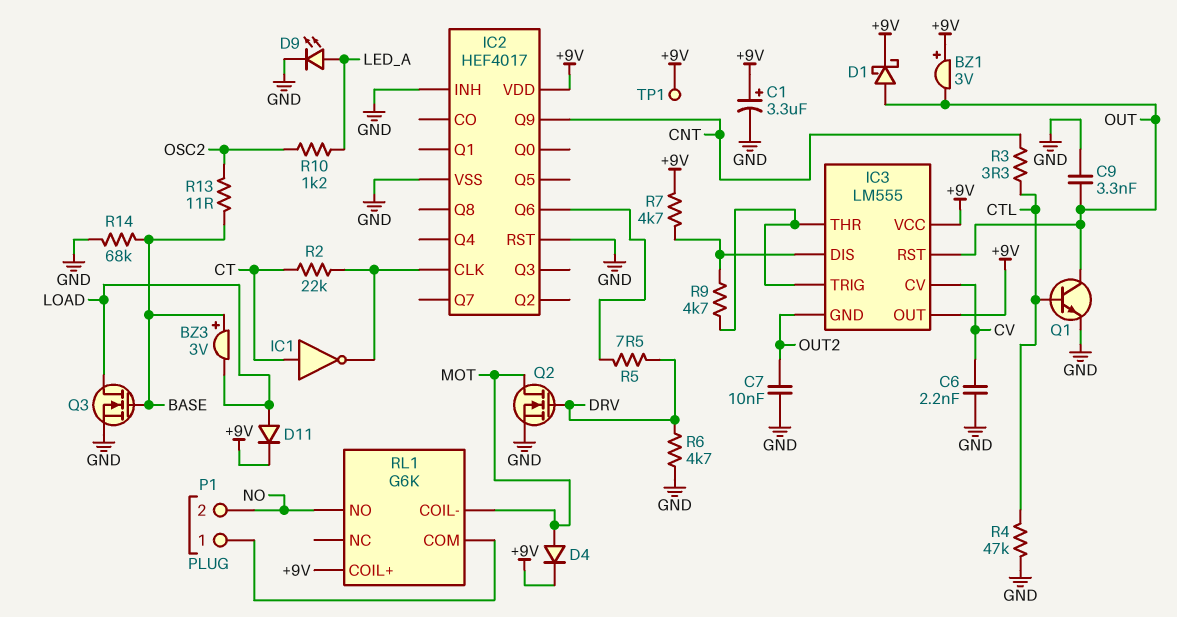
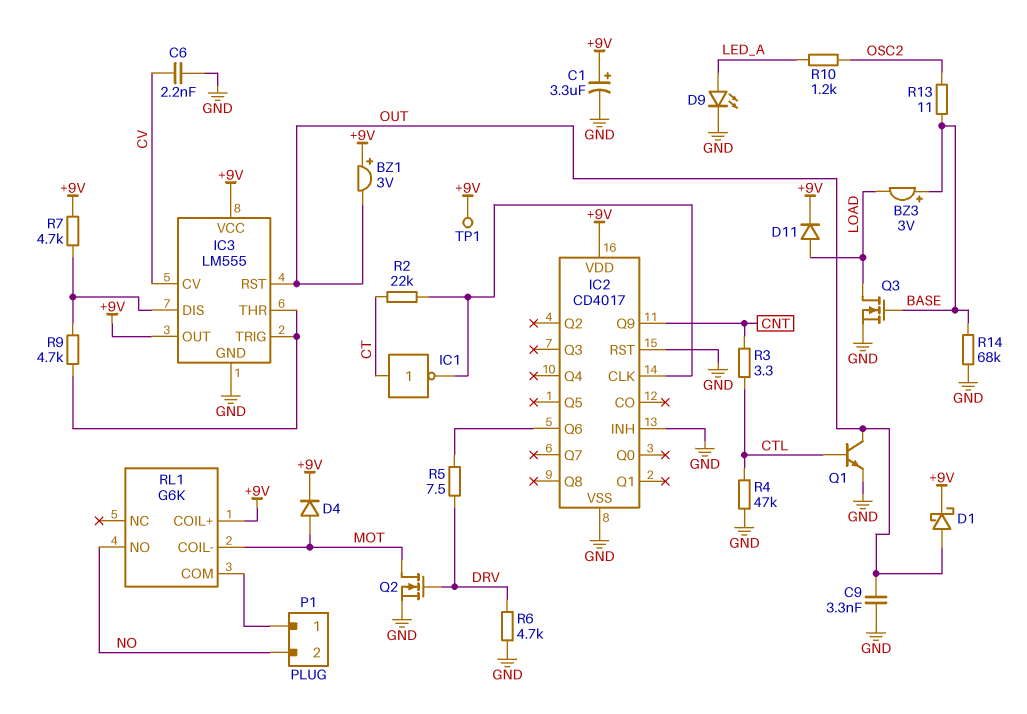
C7: 10nF (GND, OUT2) -> none
IC2: HEF4017 -> CD4017
IC3 pin GND: OUT2 -> GND

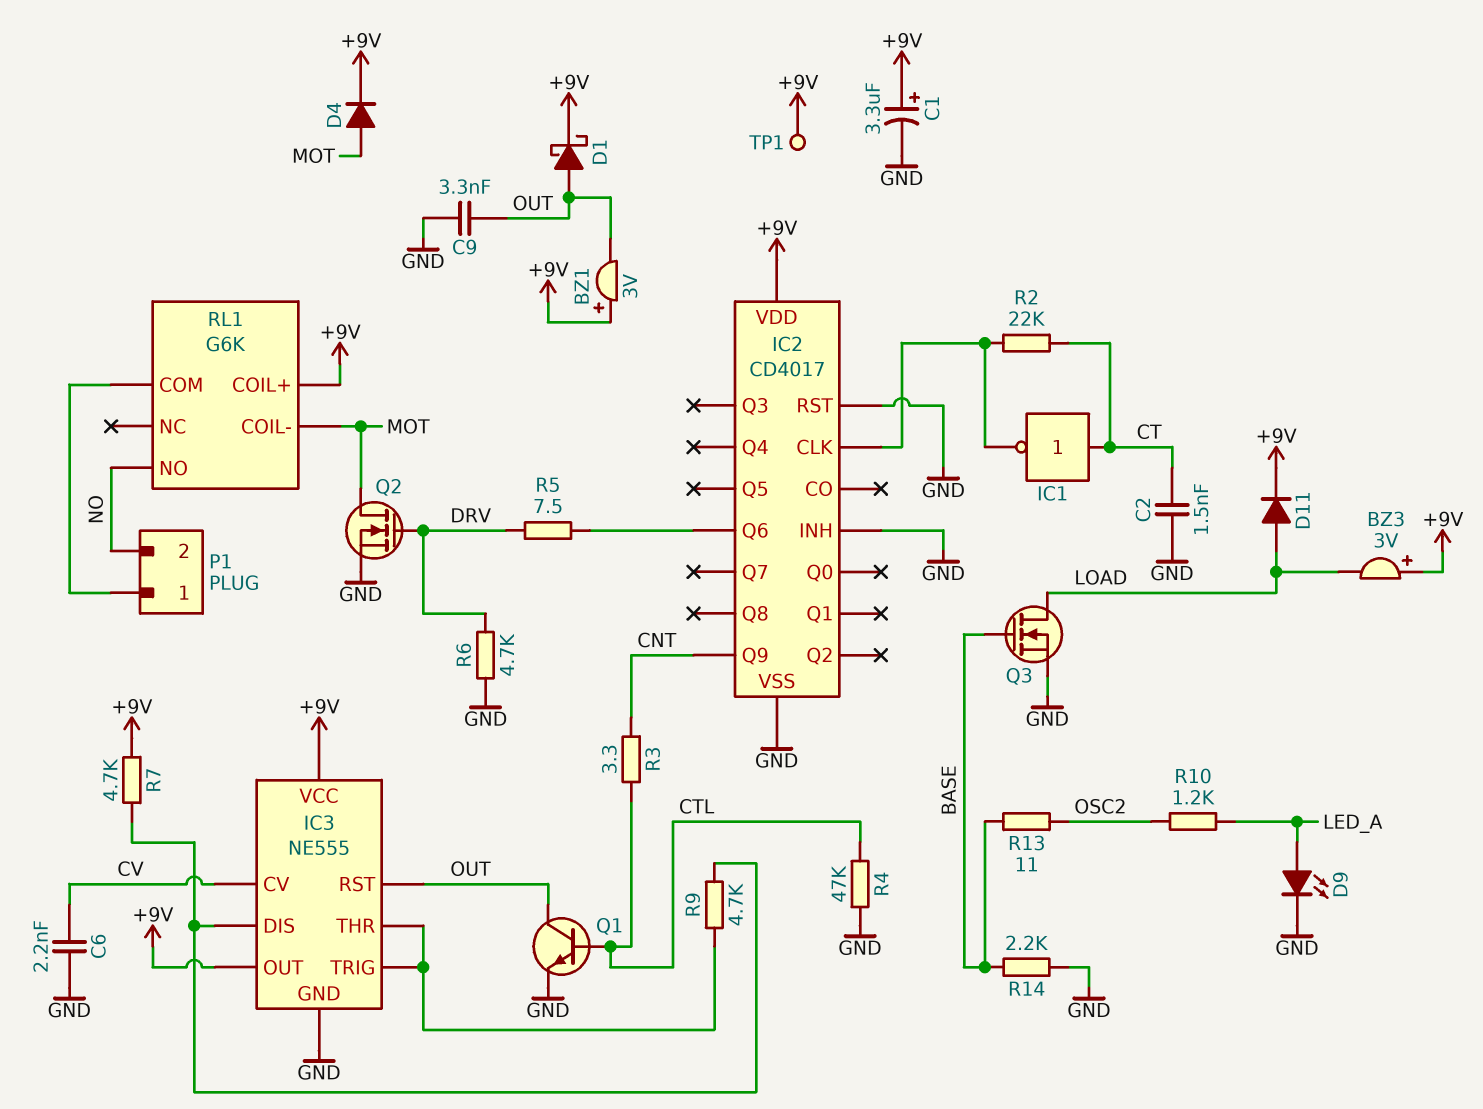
BZ3: buzzer 3V (plus BASE, minus LOAD) -> buzzer 3V (plus +9V, minus LOAD)
C2: none -> 1.5nF (CT, GND)
IC3: LM555 -> NE555
R14: 68k (BASE, GND) -> 2.2k (BASE, GND)

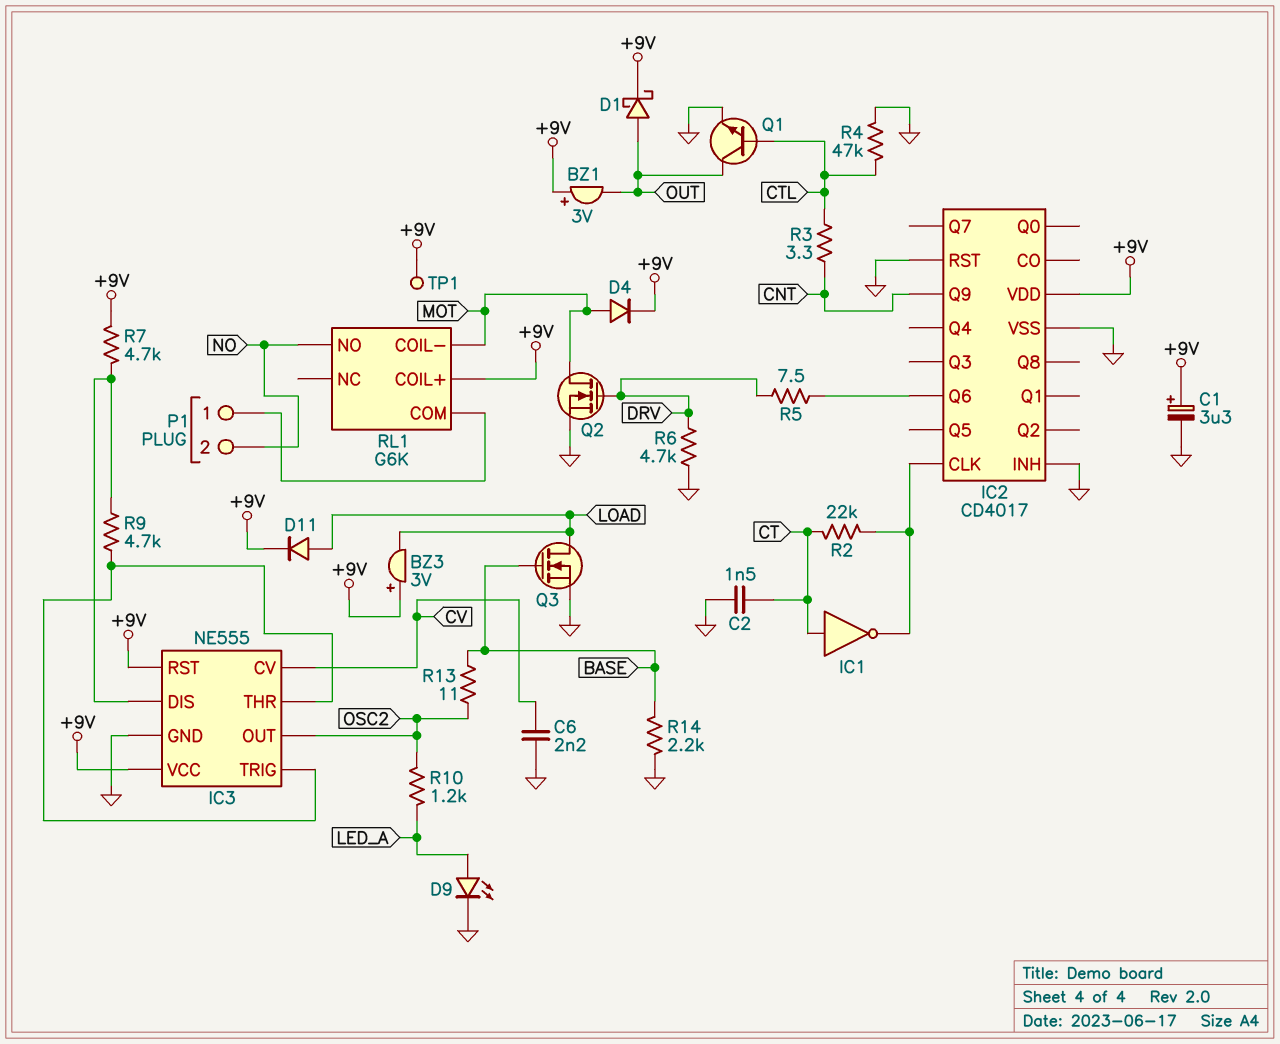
C9: 3.3nF (GND, OUT) -> none
IC3 pin OUT: +9V -> OSC2
IC3 pin RST: OUT -> +9V

